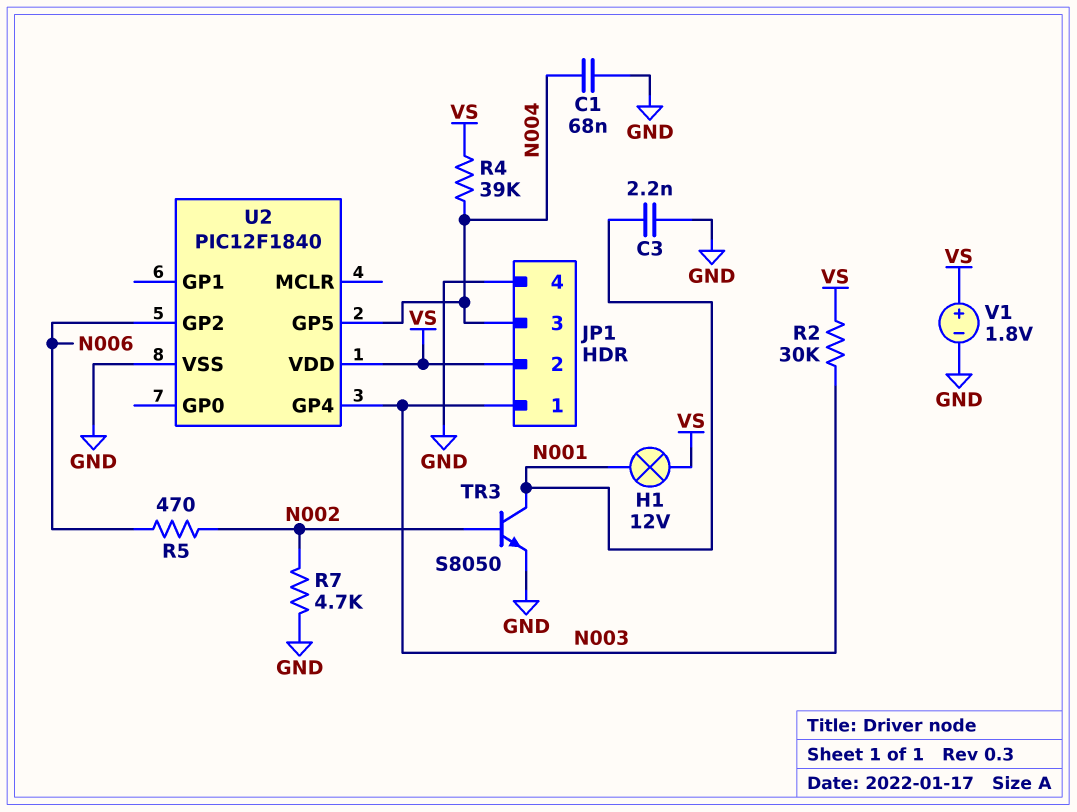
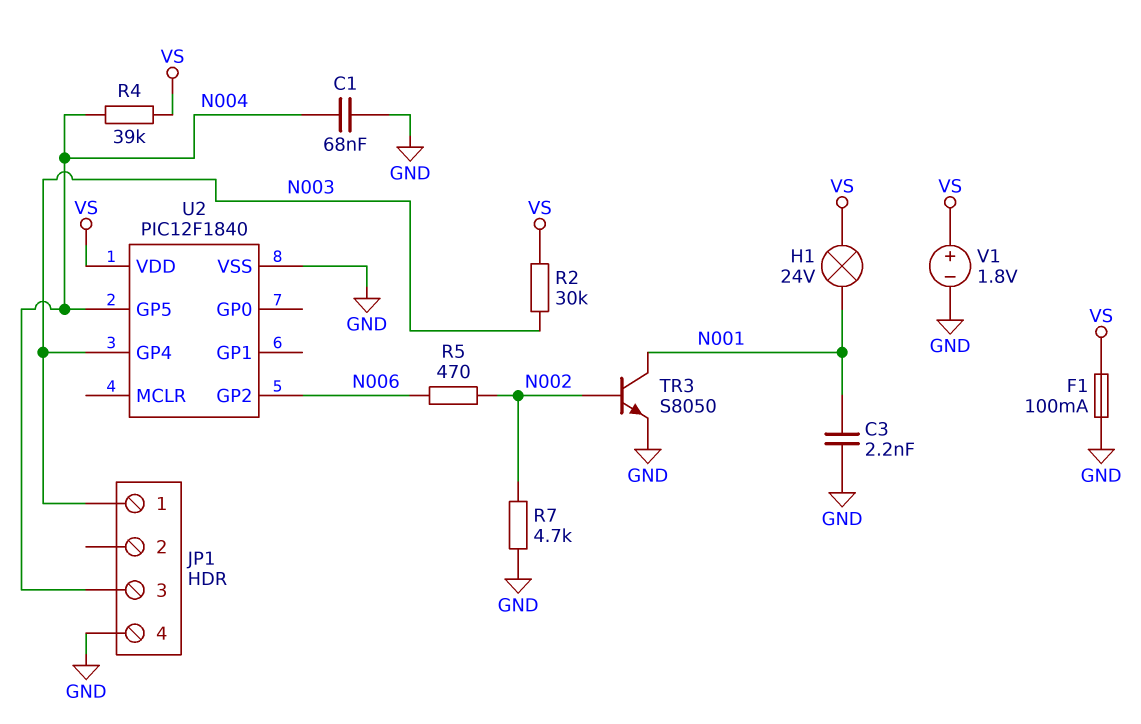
F1: none -> 100mA (GND, VS)
H1: lamp 12V (N001, VS) -> lamp 24V (N001, VS)
JP1 pin 2: VS -> none

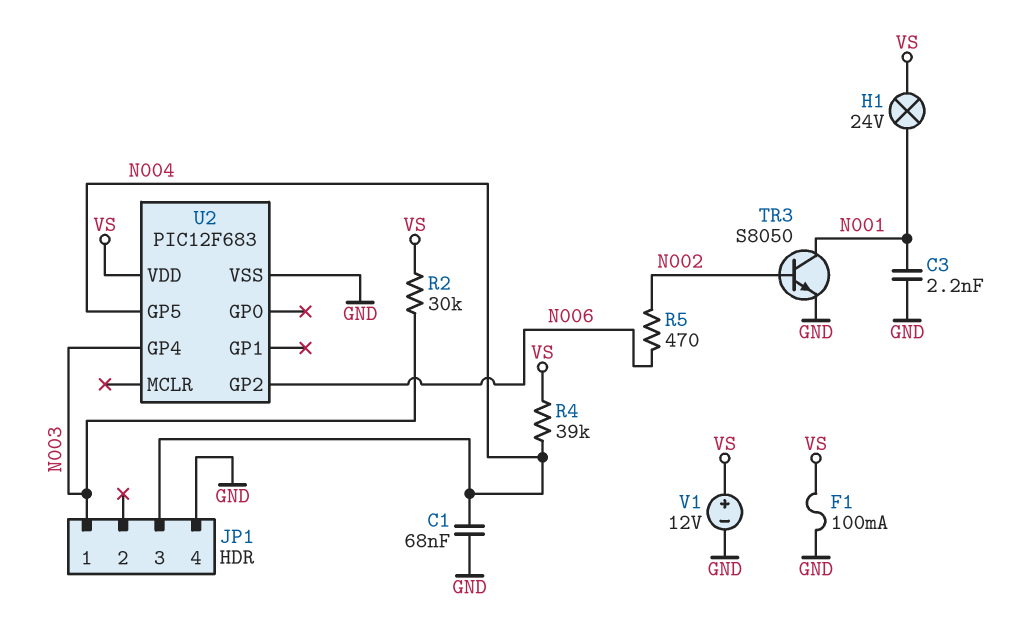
R7: 4.7k (GND, N002) -> none
U2: PIC12F1840 -> PIC12F683
V1: 1.8V (plus VS, minus GND) -> 12V (plus VS, minus GND)

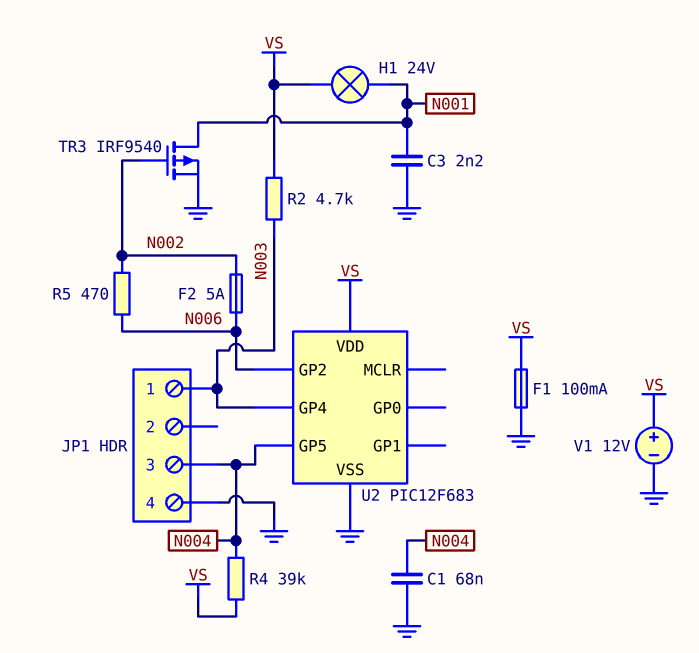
F2: none -> 5A (N002, N006)
R2: 30k (N003, VS) -> 4.7k (N003, VS)
TR3: NPN S8050 (B N002, C N001, E GND) -> PMOS IRF9540 (G N002, D N001, S GND)

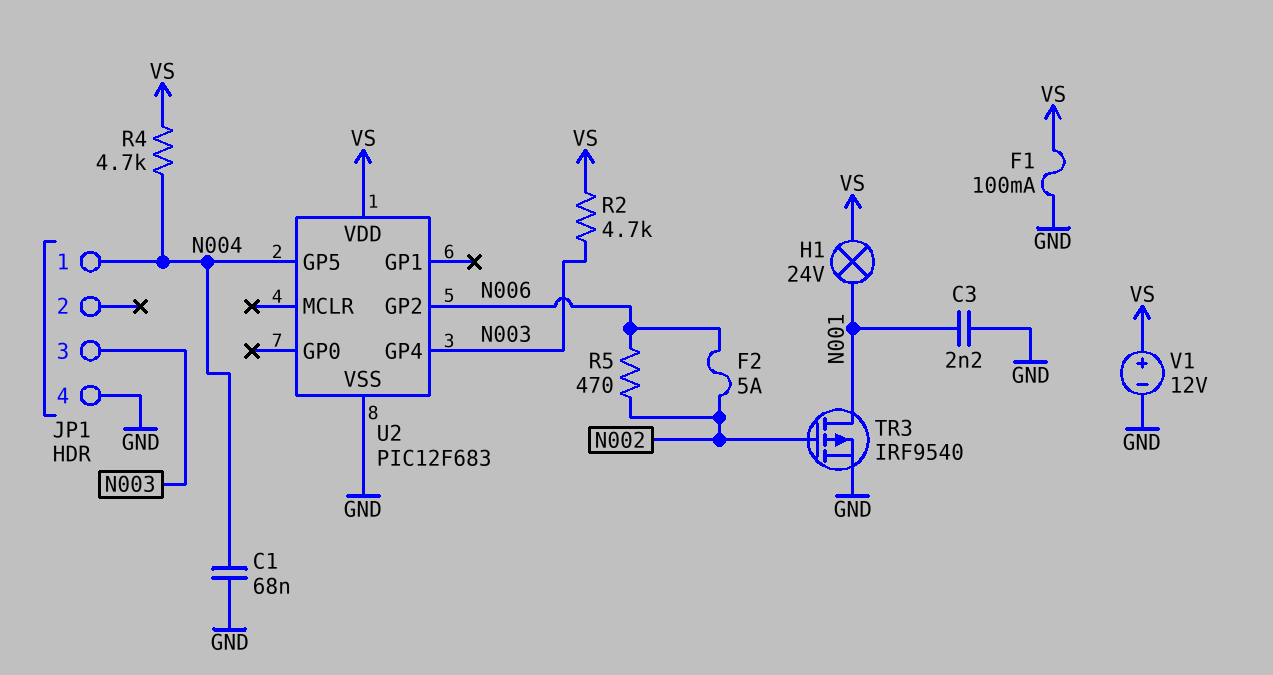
JP1 pin 1: N003 -> N004
JP1 pin 3: N004 -> N003
R4: 39k (N004, VS) -> 4.7k (N004, VS)

